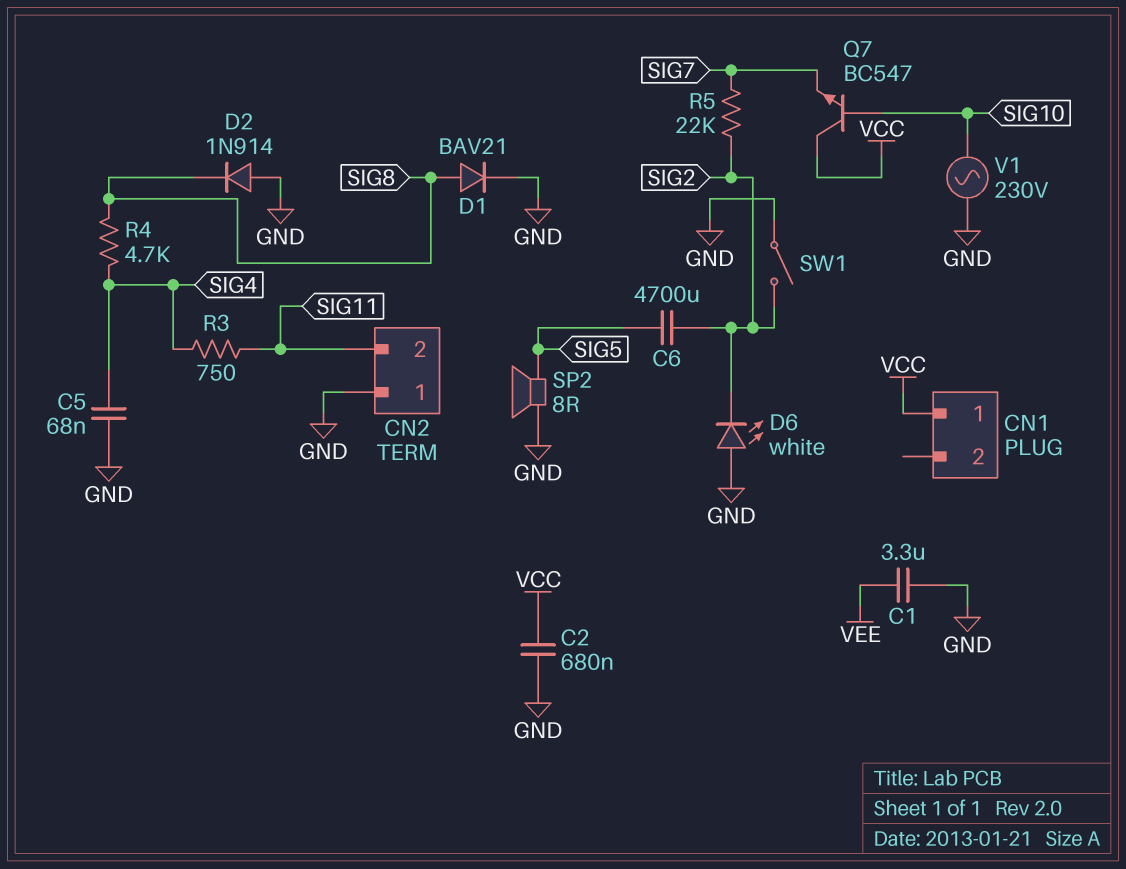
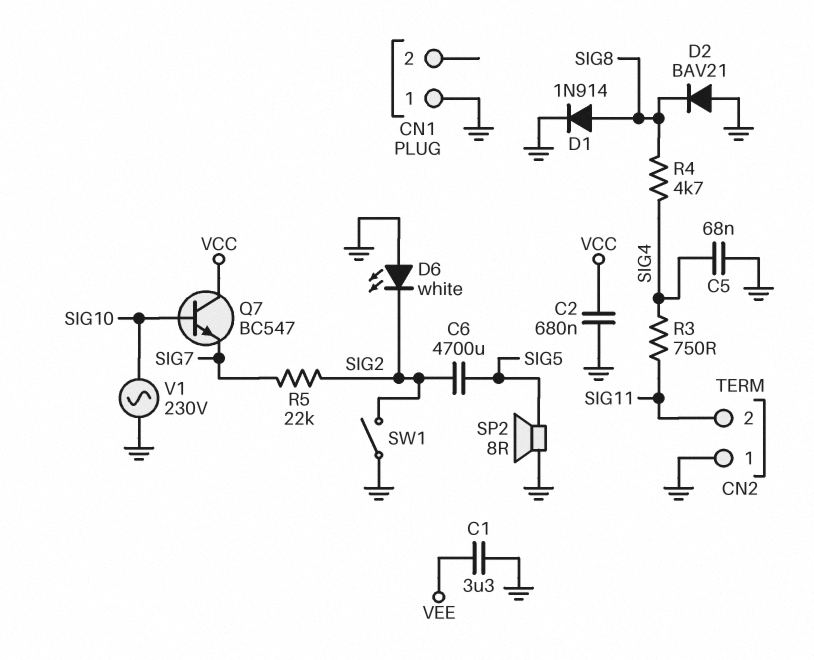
CN1 pin 1: VCC -> GND
D1: diode BAV21 (A SIG8, K GND) -> diode 1N914 (A SIG8, K GND)
D2: diode 1N914 (A GND, K SIG8) -> diode BAV21 (A GND, K SIG8)

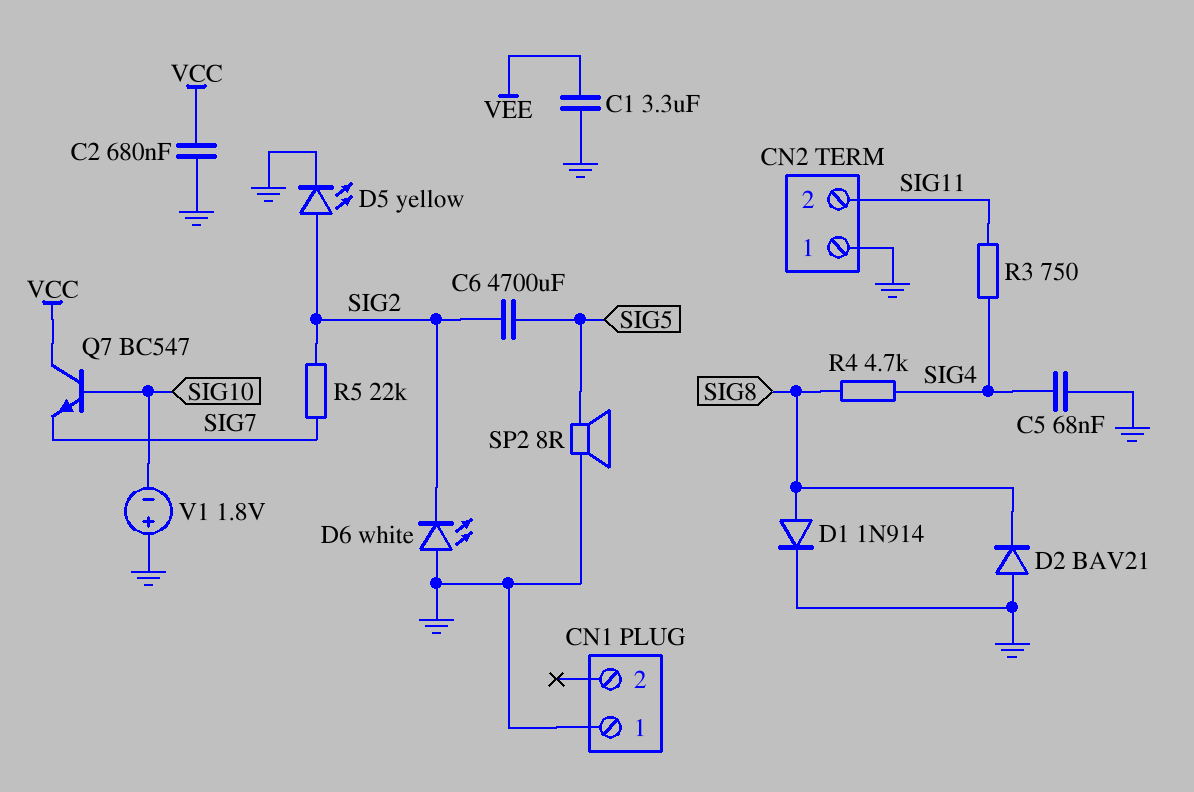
D5: none -> LED yellow (A SIG2, K GND)
SW1: switch (GND, SIG2) -> none
V1: AC 230V (GND, SIG10) -> 1.8V (plus GND, minus SIG10)

